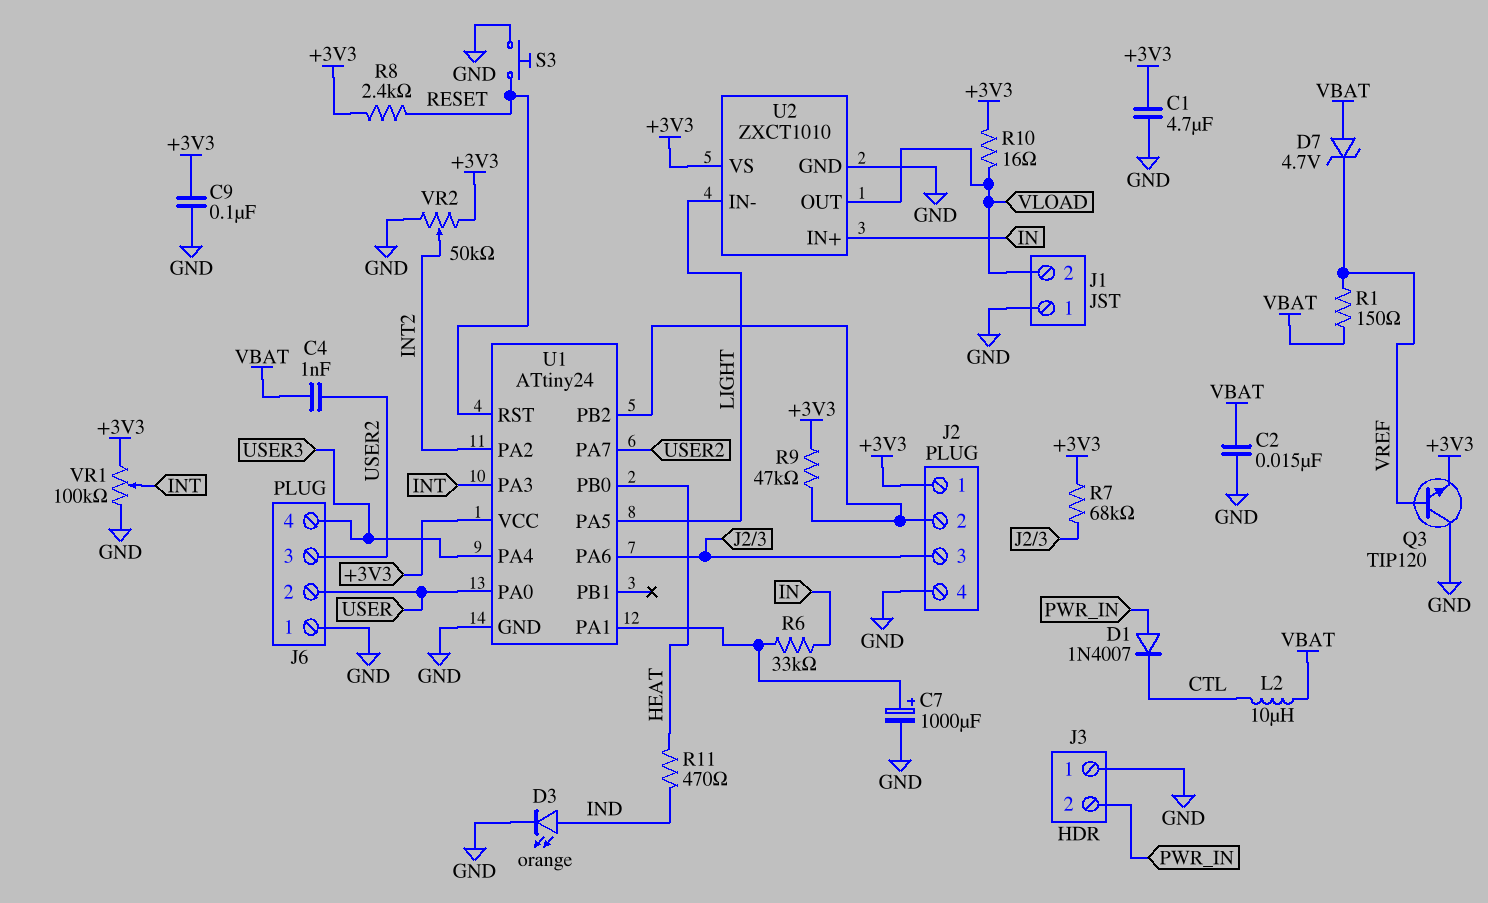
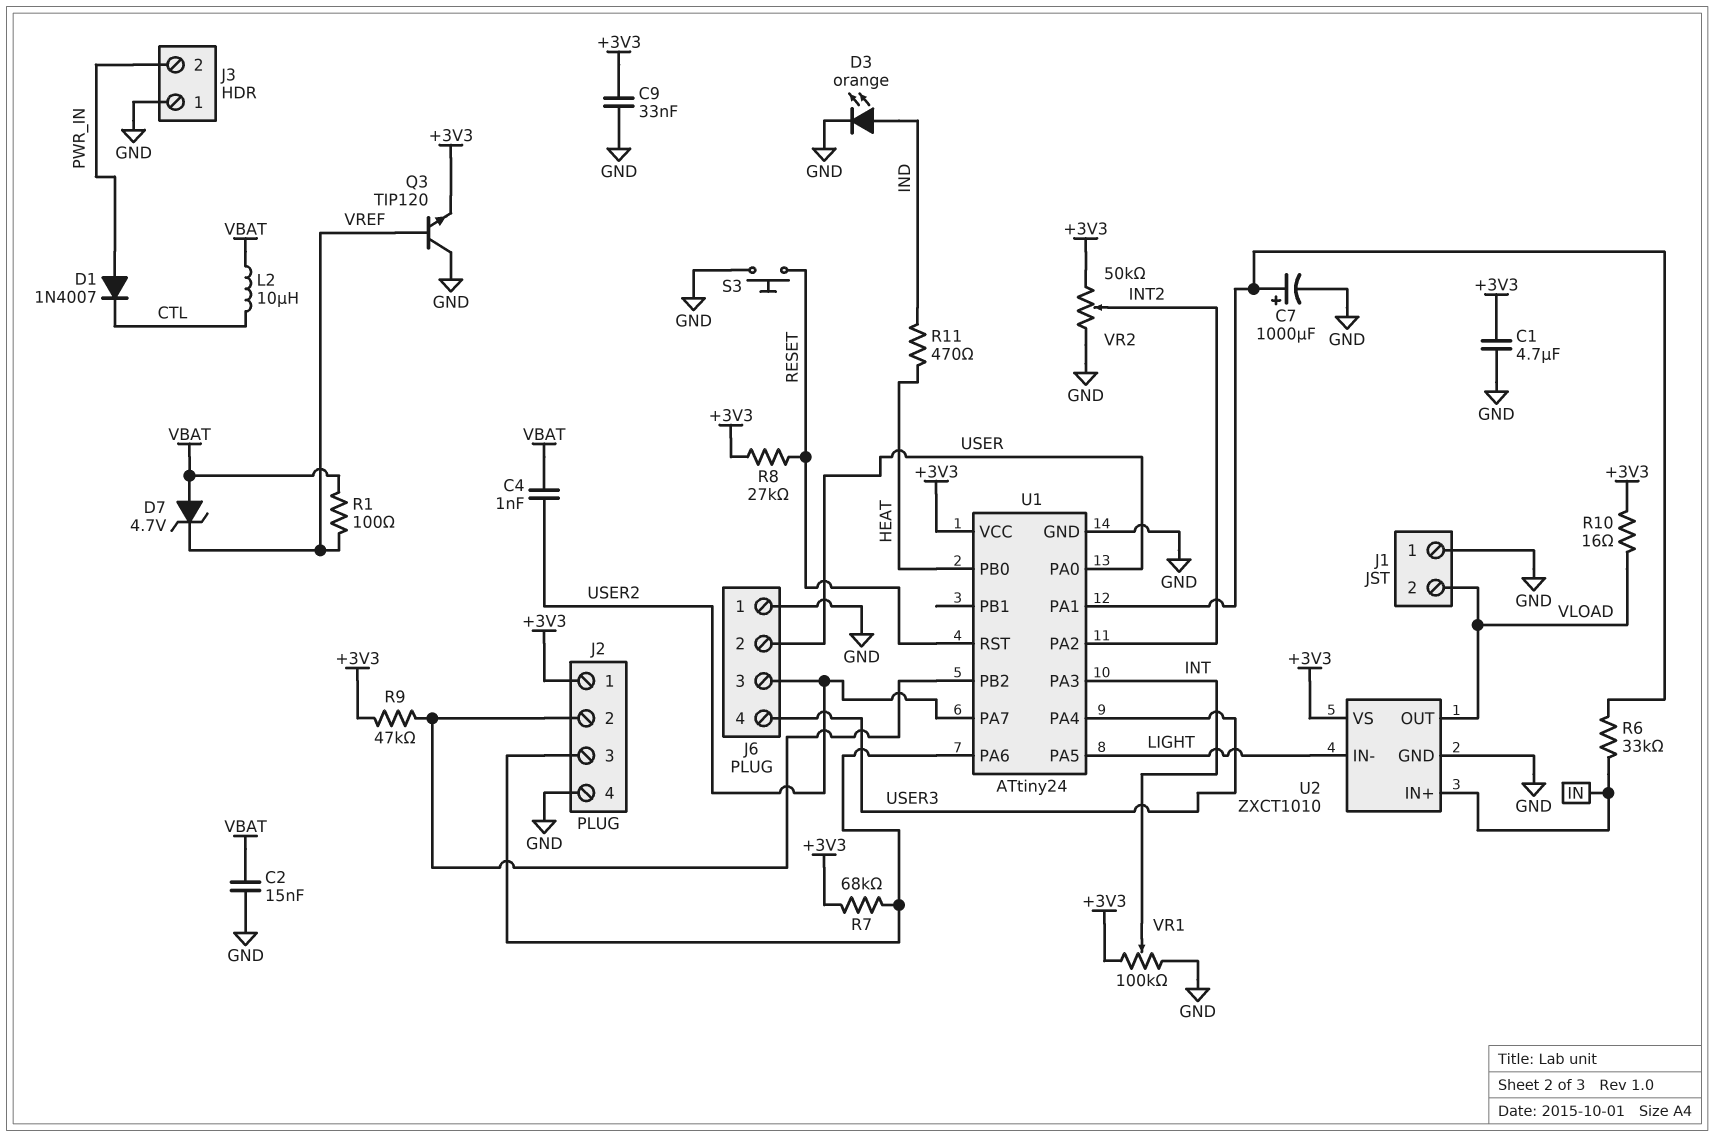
C9: 100nF (+3V3, GND) -> 33nF (+3V3, GND)
R1: 150 (VBAT, VREF) -> 100 (VBAT, VREF)
R8: 2.4k (+3V3, RESET) -> 27k (+3V3, RESET)

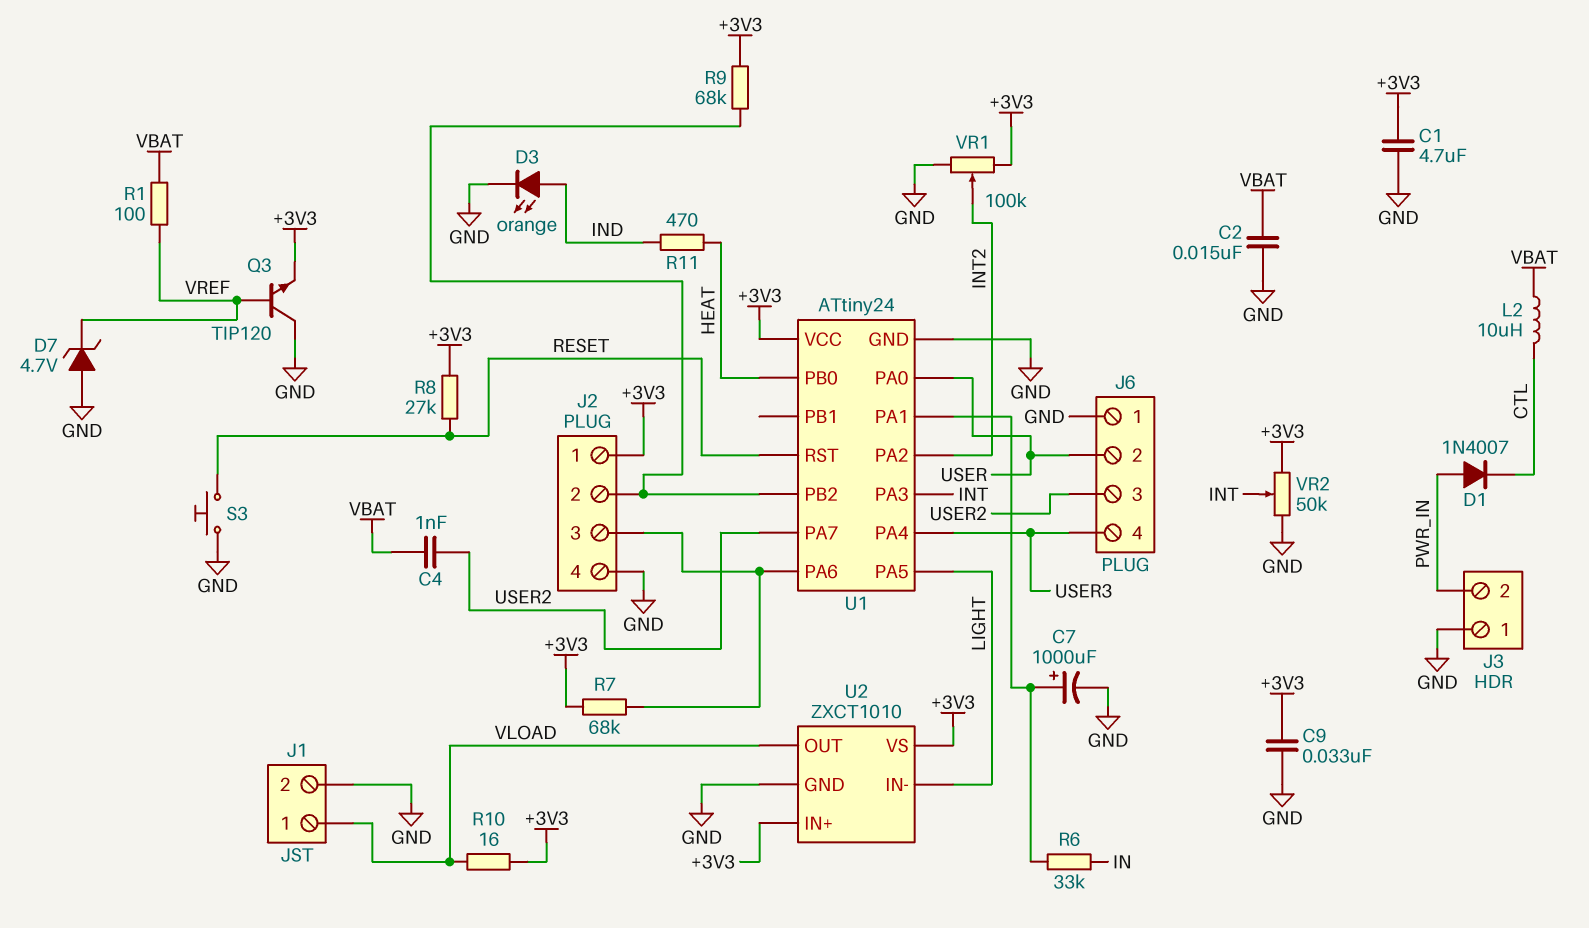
D7: zener 4.7V (A VBAT, K VREF) -> zener 4.7V (A GND, K VREF)
J1 pin 1: GND -> VLOAD
J1 pin 2: VLOAD -> GND
R9: 47k (+3V3, J2/2) -> 68k (+3V3, J2/2)
U2 pin IN+: IN -> +3V3
VR1: 100k (+3V3, GND, wiper INT) -> 100k (+3V3, GND, wiper INT2)
VR2: 50k (+3V3, GND, wiper INT2) -> 50k (+3V3, GND, wiper INT)

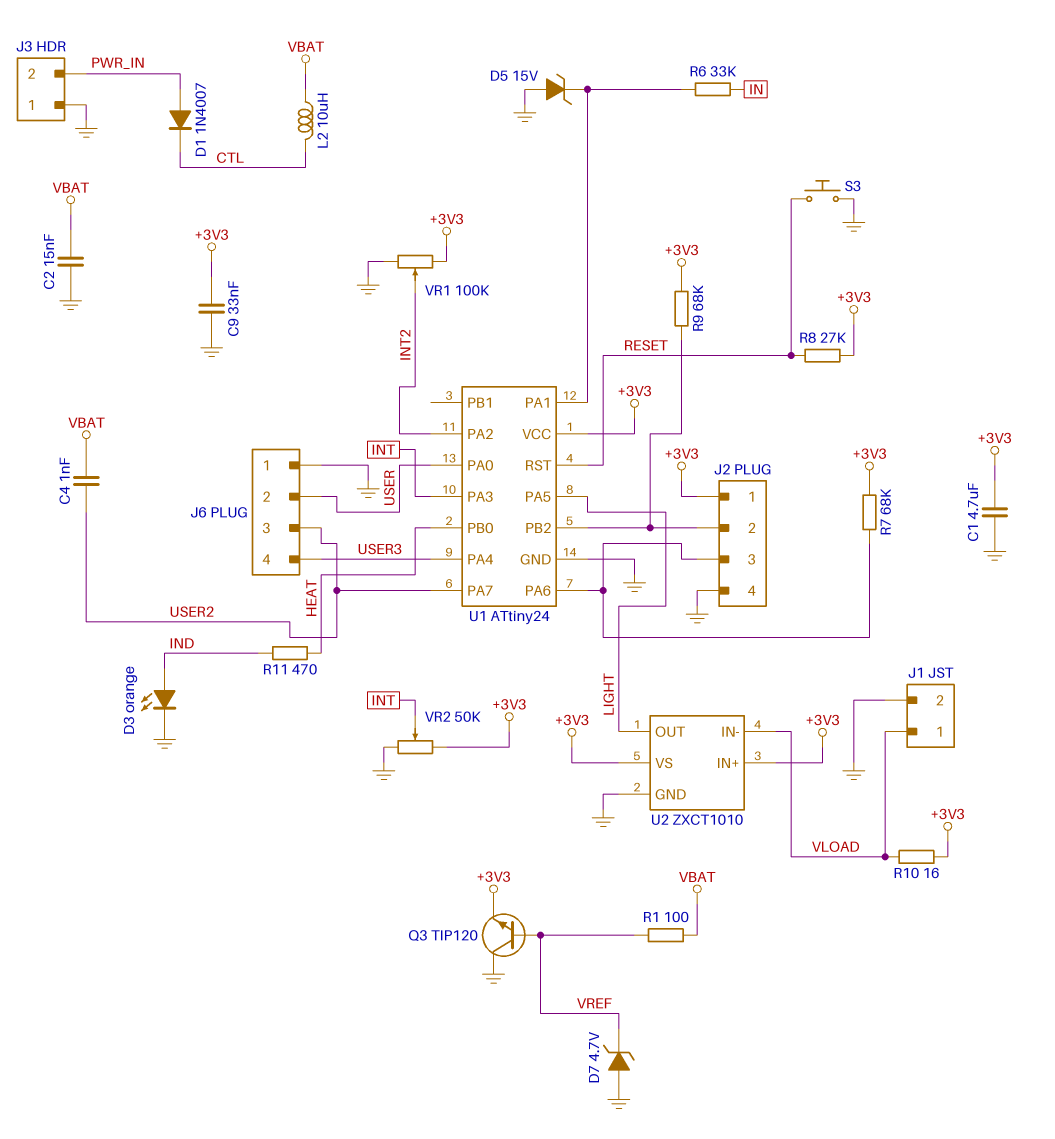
C7: 1000uF (plus U1/PA1, minus GND) -> none
D5: none -> zener 15V (A GND, K U1/PA1)
U2 pin IN-: LIGHT -> VLOAD
U2 pin OUT: VLOAD -> LIGHT

